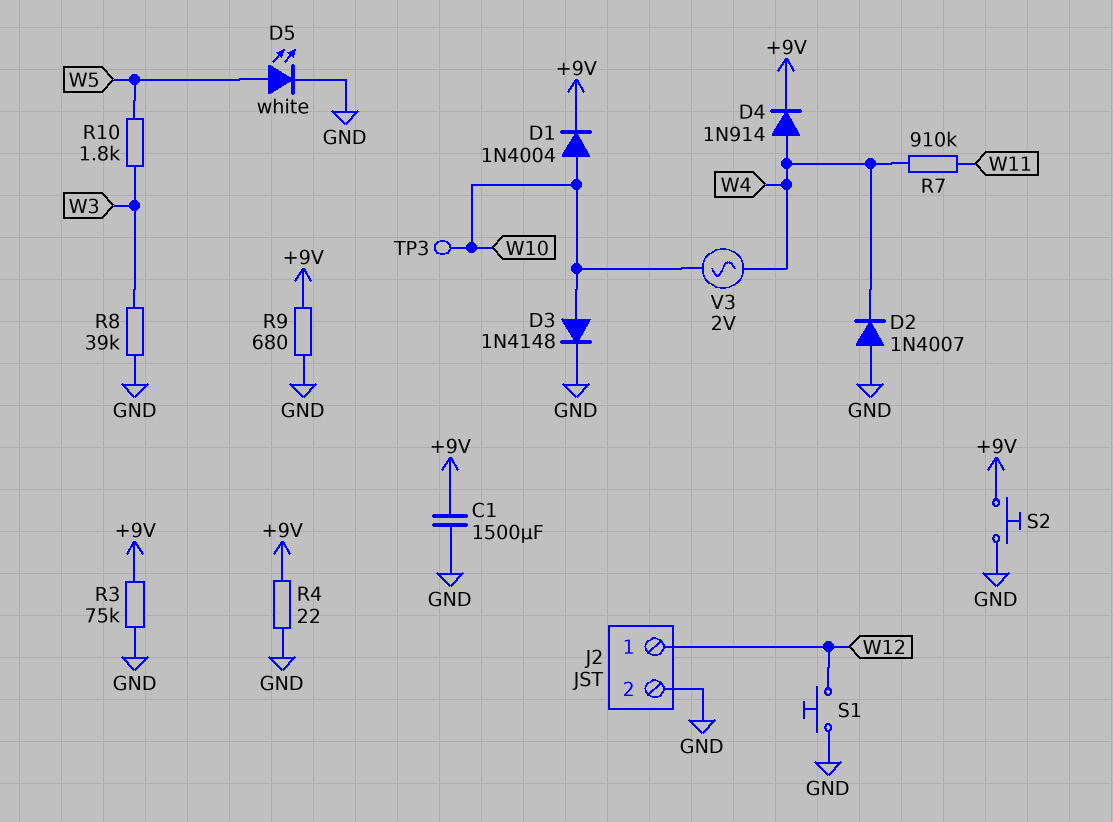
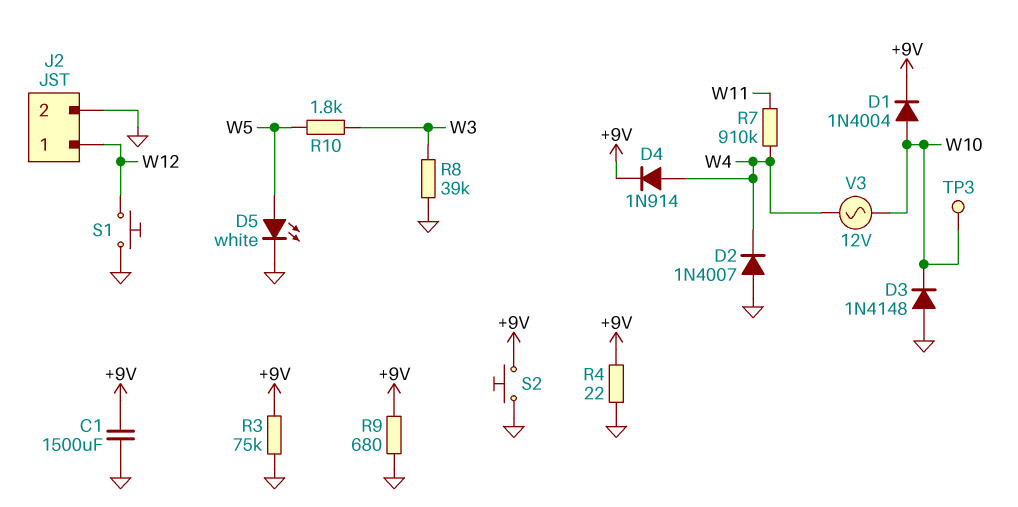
D3: diode 1N4148 (A W10, K GND) -> diode 1N4148 (A GND, K W10)
V3: AC 2V (W4, W10) -> AC 12V (W4, W10)

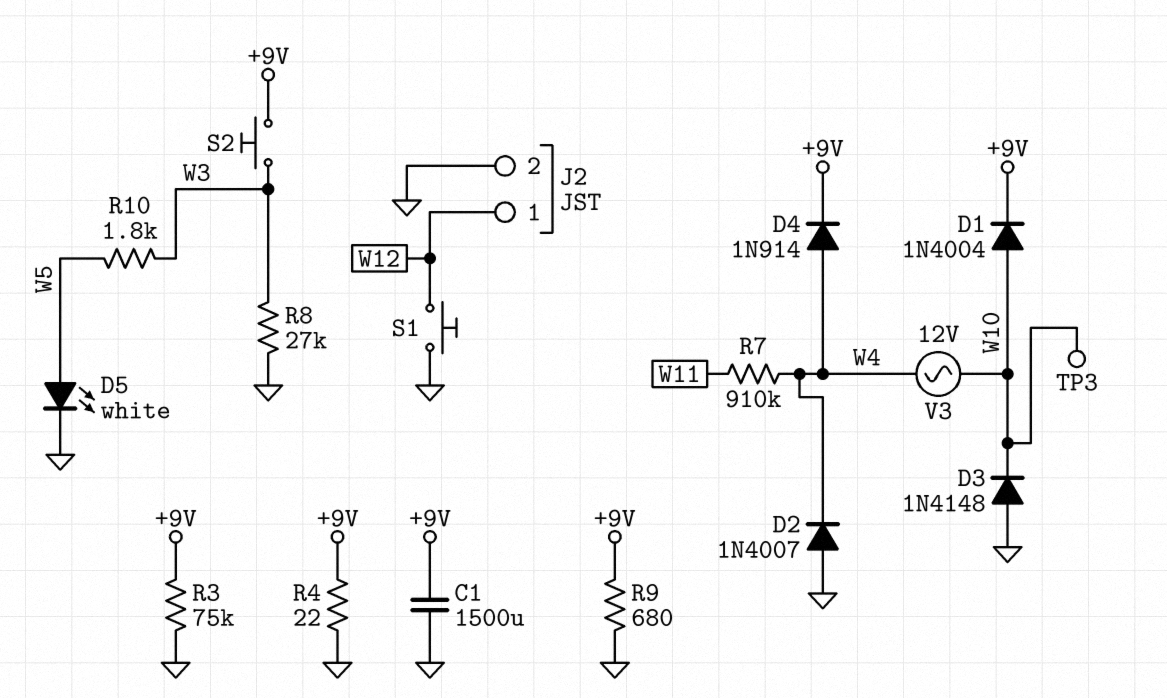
R8: 39k (GND, W3) -> 27k (GND, W3)
S2: button (+9V, GND) -> button (+9V, W3)

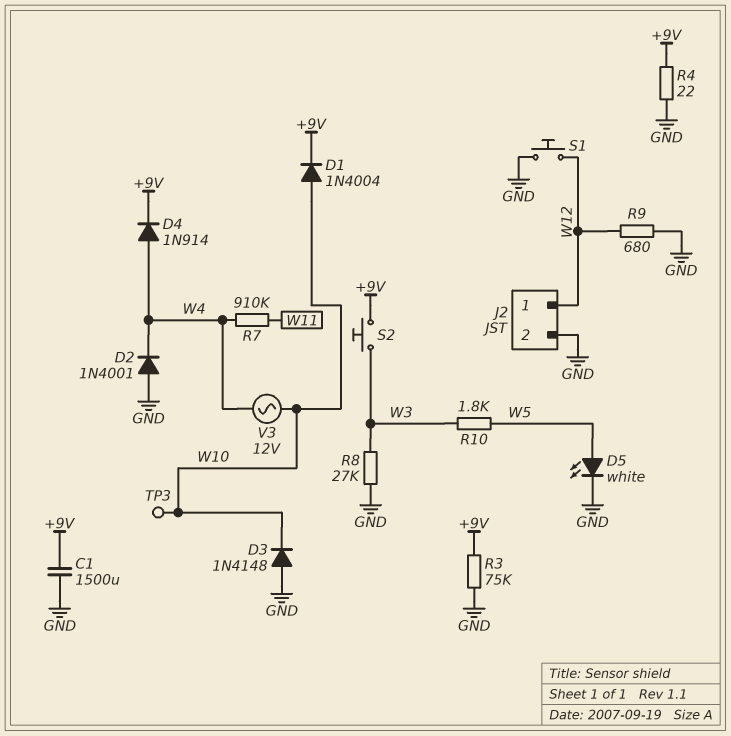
D2: diode 1N4007 (A GND, K W4) -> diode 1N4001 (A GND, K W4)
R9: 680 (+9V, GND) -> 680 (GND, W12)

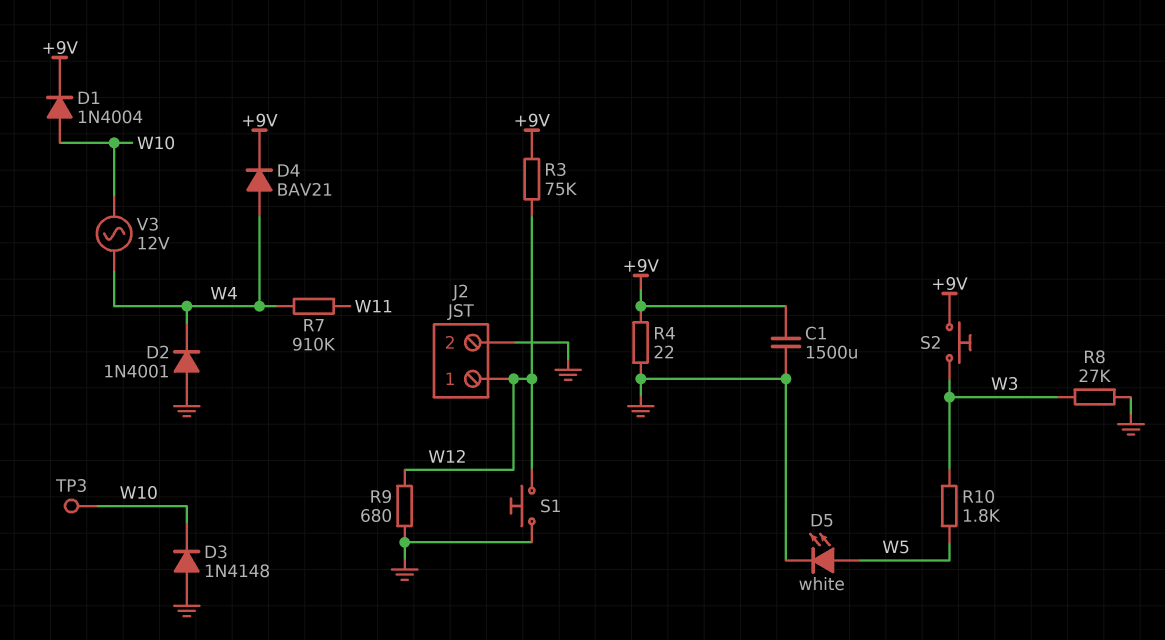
D4: diode 1N914 (A W4, K +9V) -> diode BAV21 (A W4, K +9V)
R3: 75k (+9V, GND) -> 75k (+9V, W12)

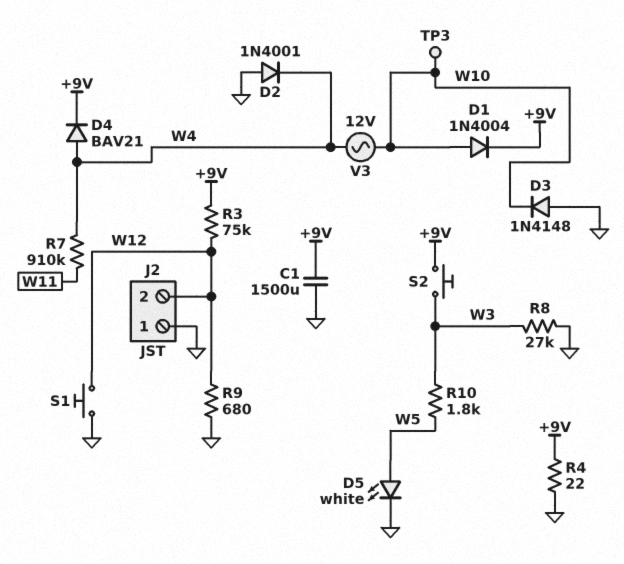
J2 pin 1: W12 -> GND
J2 pin 2: GND -> W12

